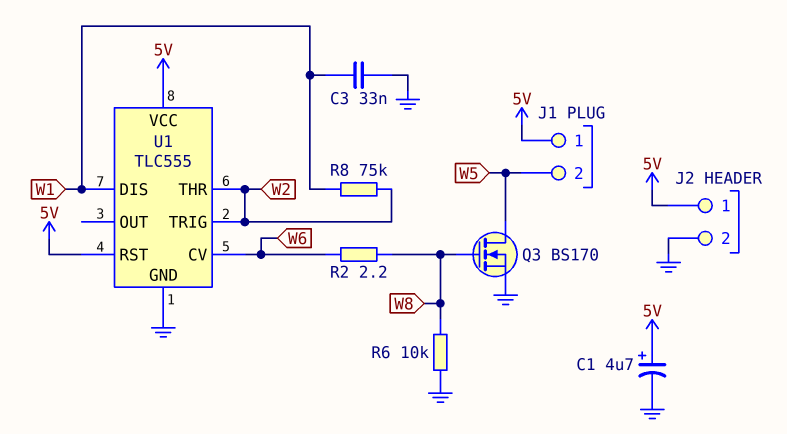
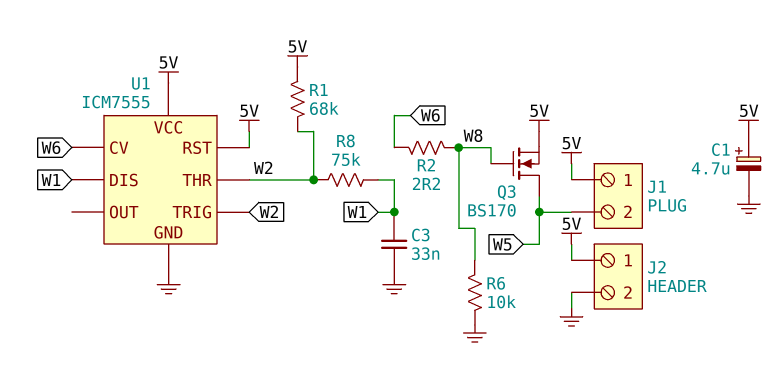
Q3: NMOS BS170 (G W8, D W5, S GND) -> NMOS BS170 (G W8, D W5, S 5V)
R1: none -> 68k (5V, W2)
U1: TLC555 -> ICM7555

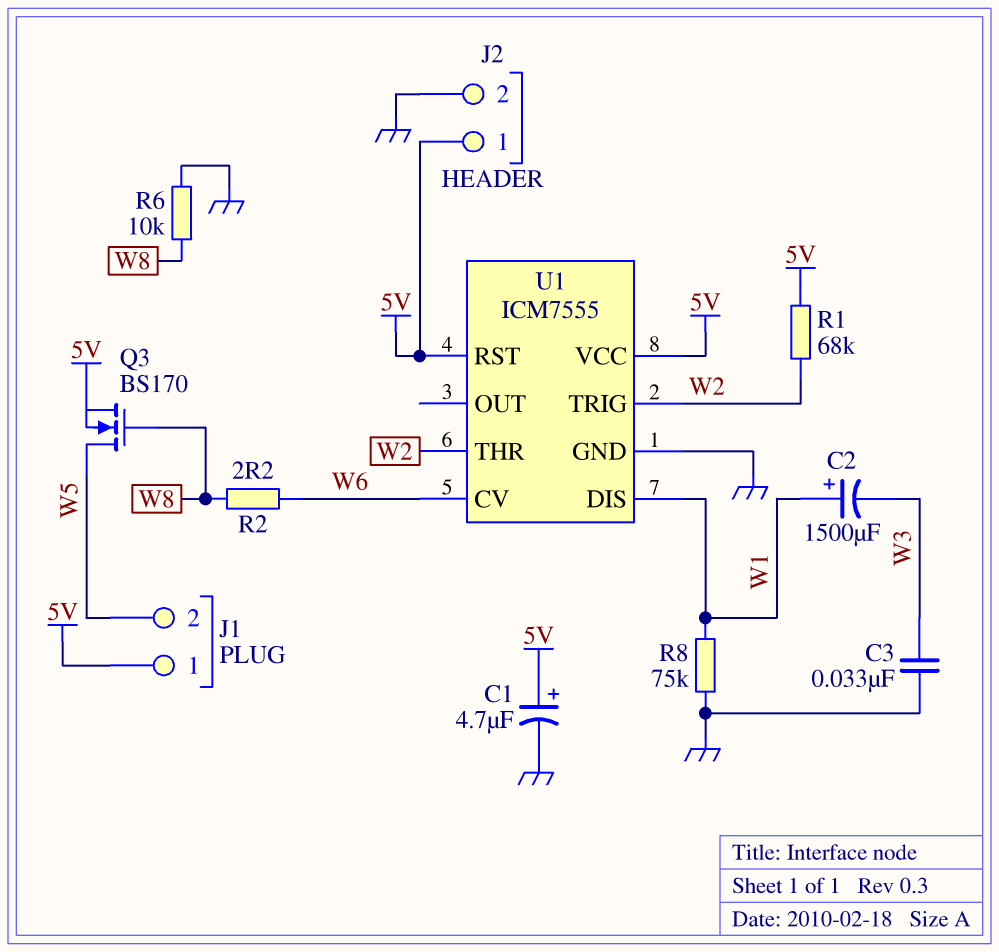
C2: none -> 1500uF (plus W1, minus W3)
C3: 33nF (GND, W1) -> 33nF (GND, W3)
R8: 75k (W1, W2) -> 75k (GND, W1)

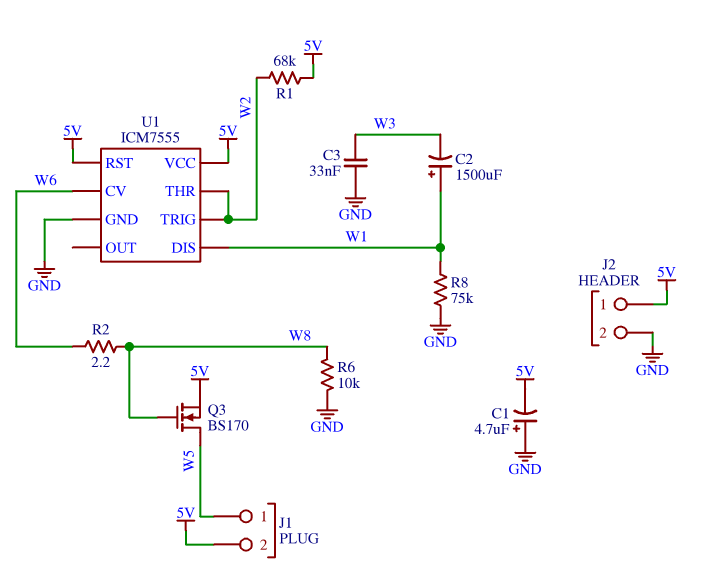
C1: 4.7uF (plus 5V, minus GND) -> 4.7uF (plus GND, minus 5V)
J1 pin 1: 5V -> W5
J1 pin 2: W5 -> 5V

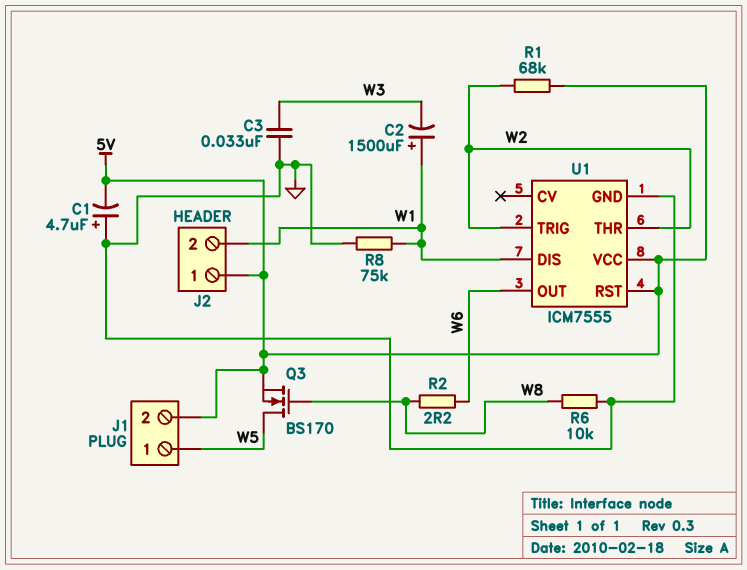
J2 pin 2: GND -> W1
U1 pin CV: W6 -> none
U1 pin OUT: none -> W6

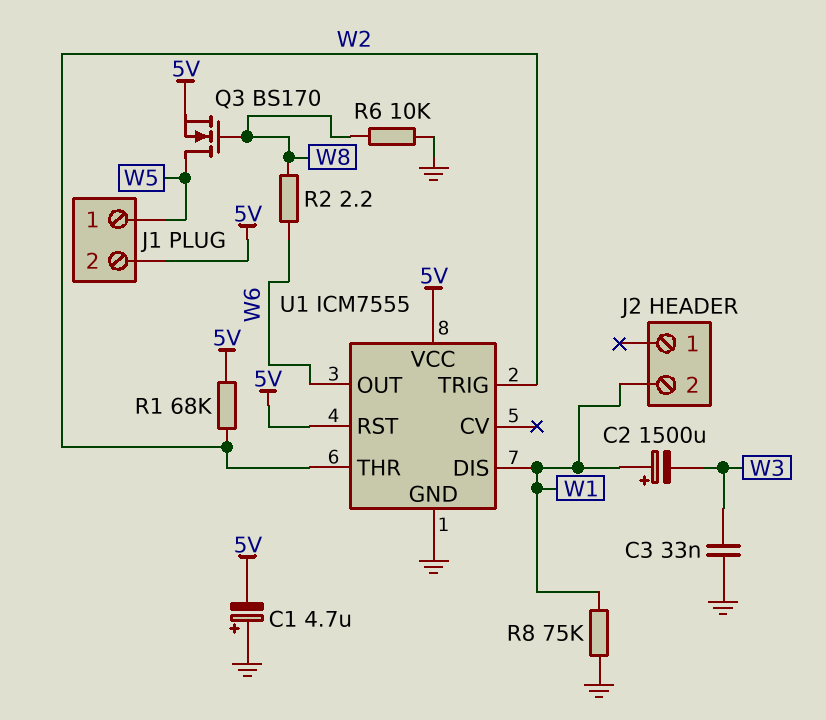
J2 pin 1: 5V -> none

